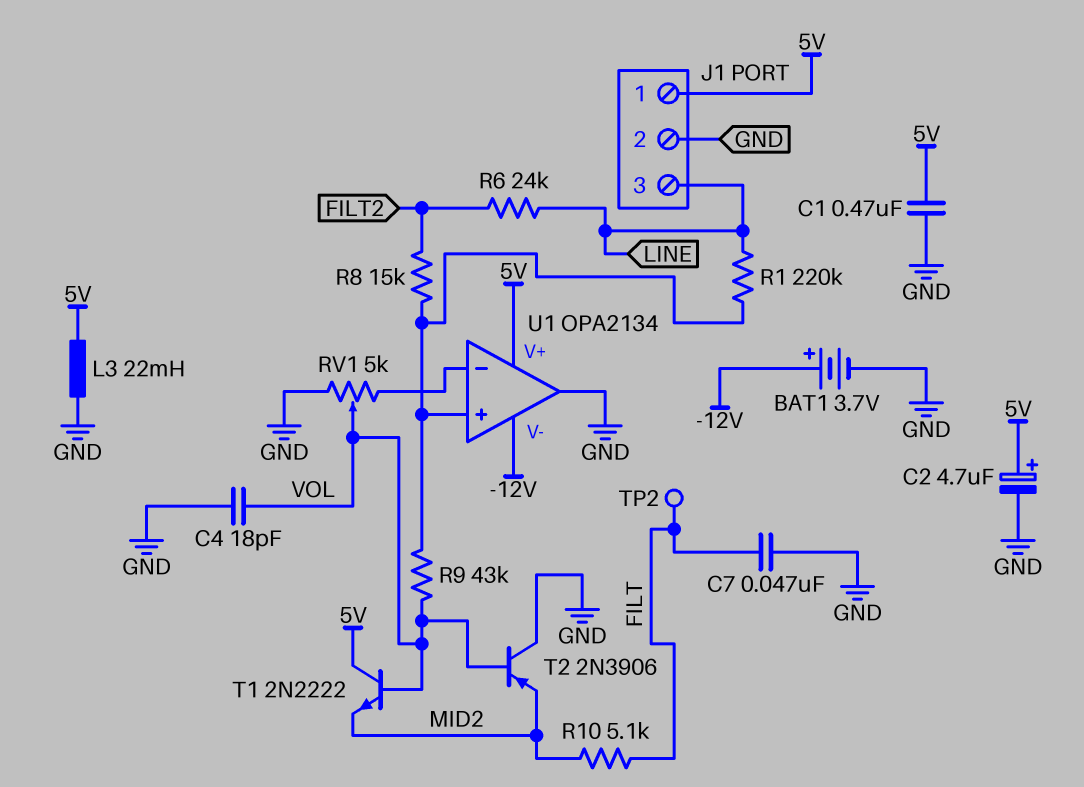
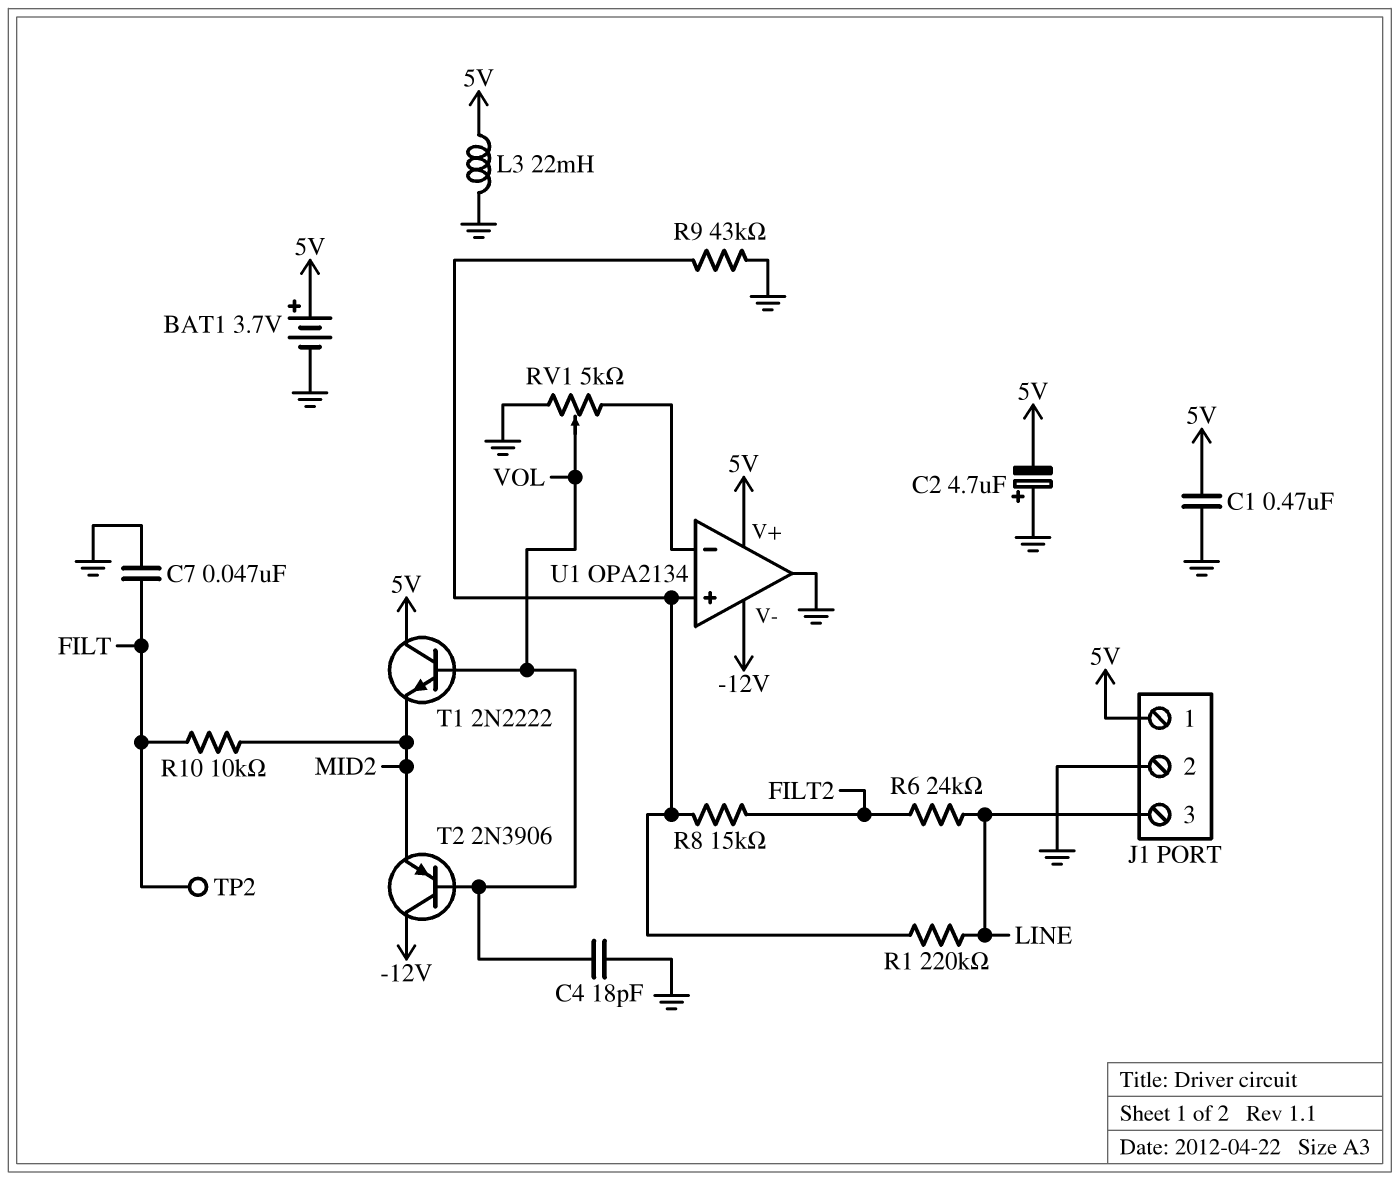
BAT1: 3.7V (plus -12V, minus GND) -> 3.7V (plus 5V, minus GND)
C2: 4.7uF (plus 5V, minus GND) -> 4.7uF (plus GND, minus 5V)
R9: 43k (U1/in+, VOL) -> 43k (GND, U1/in+)
R10: 5.1k (FILT, MID2) -> 10k (FILT, MID2)
T2: PNP 2N3906 (B VOL, C GND, E MID2) -> PNP 2N3906 (B VOL, C -12V, E MID2)

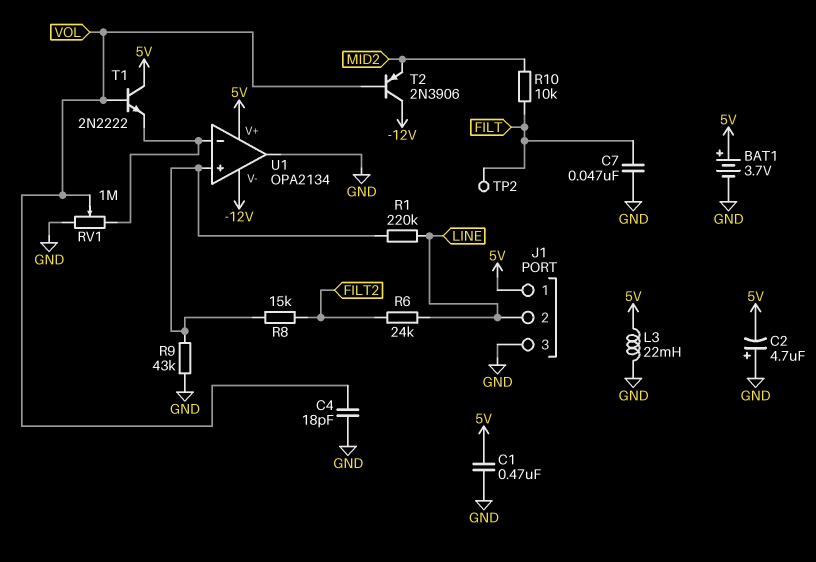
J1 pin 2: GND -> LINE
J1 pin 3: LINE -> GND
RV1: 5k (GND, U1/in-, wiper VOL) -> 1M (GND, U1/in-, wiper VOL)
T1: NPN 2N2222 (B VOL, C 5V, E MID2) -> NPN 2N2222 (B VOL, C 5V, E U1/in-)

